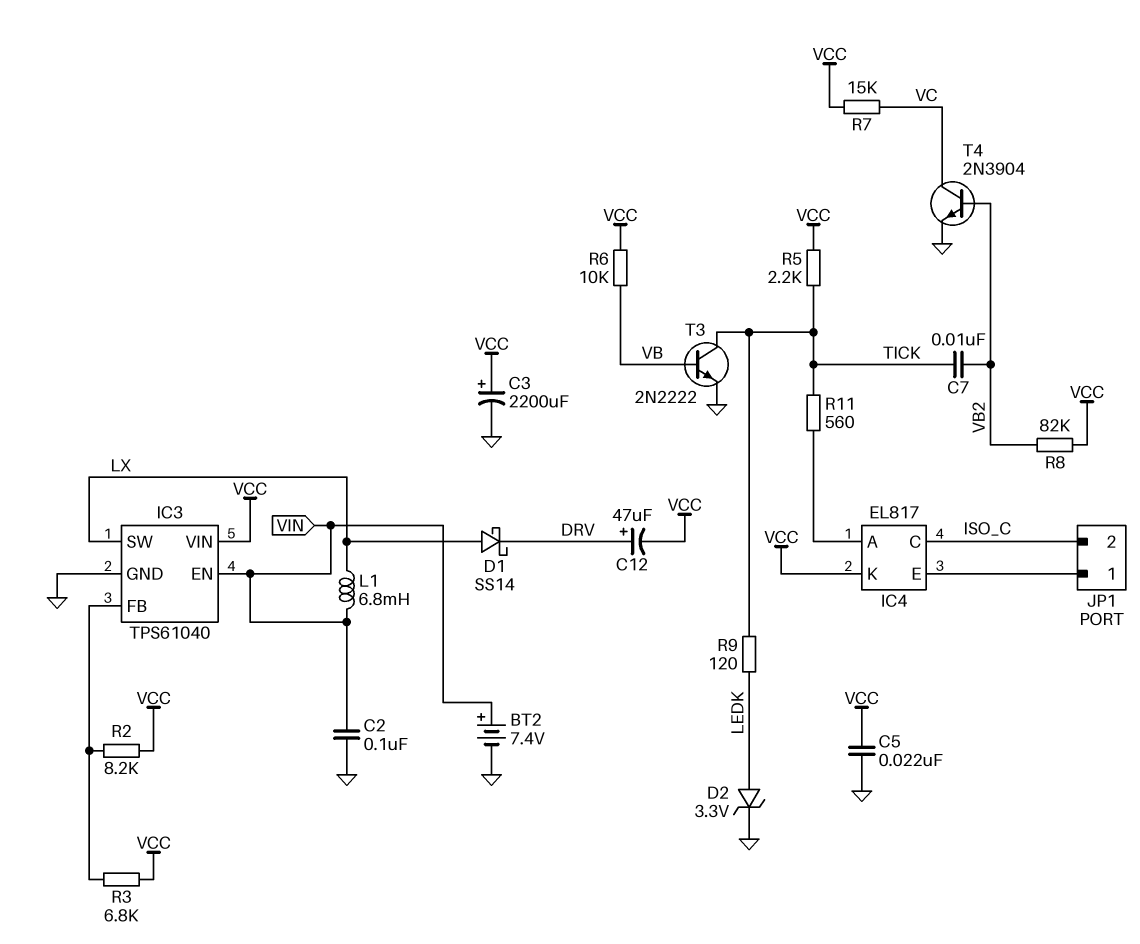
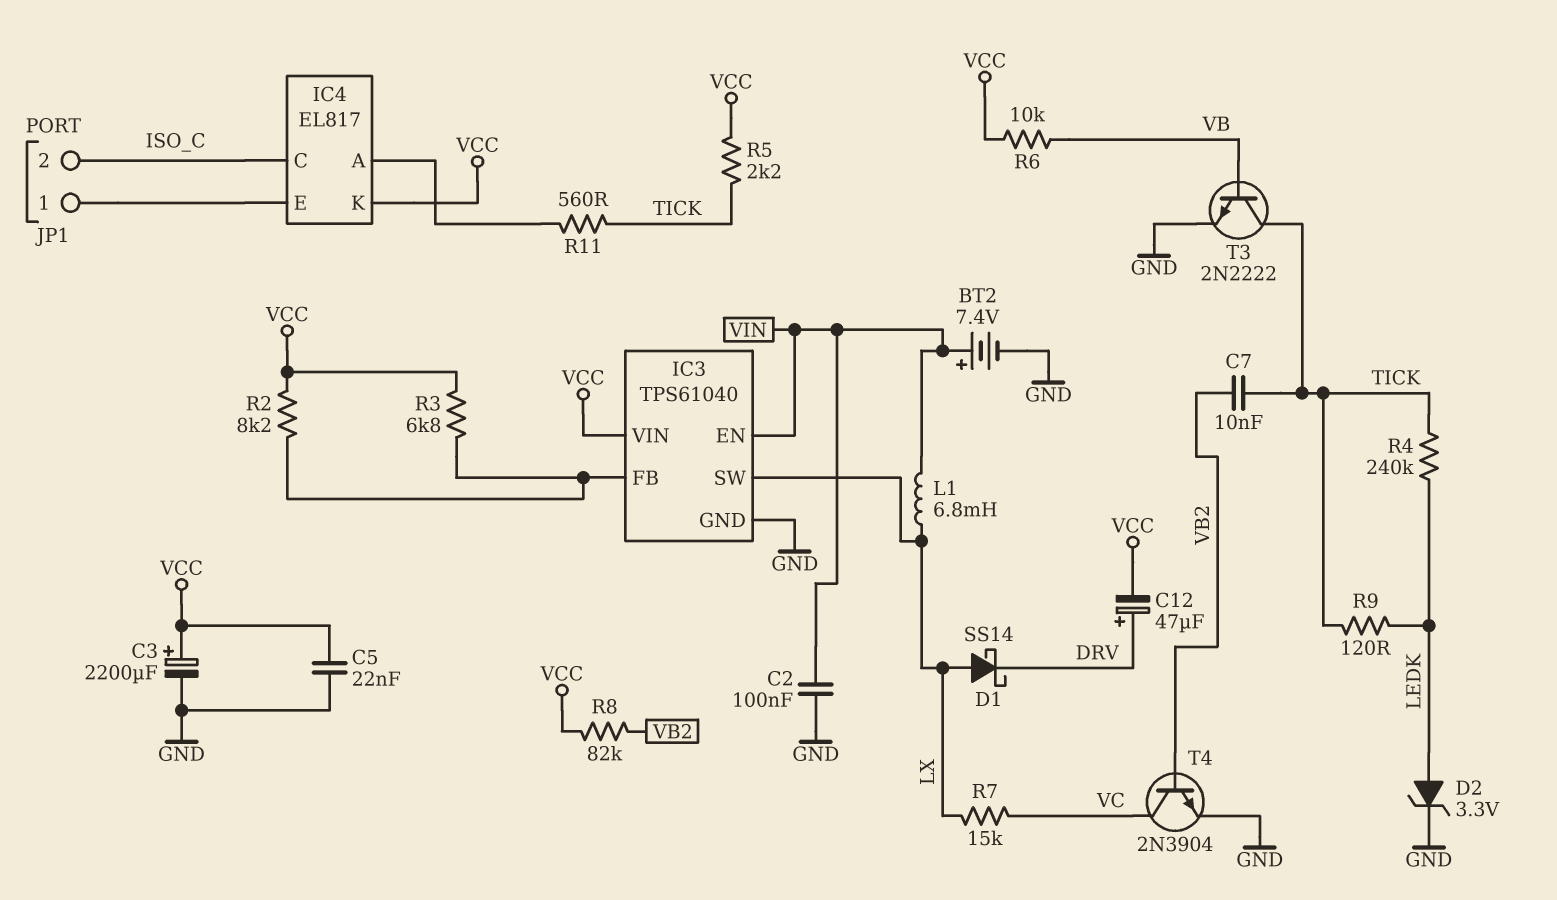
R4: none -> 240k (LEDK, TICK)
R7: 15k (VC, VCC) -> 15k (LX, VC)

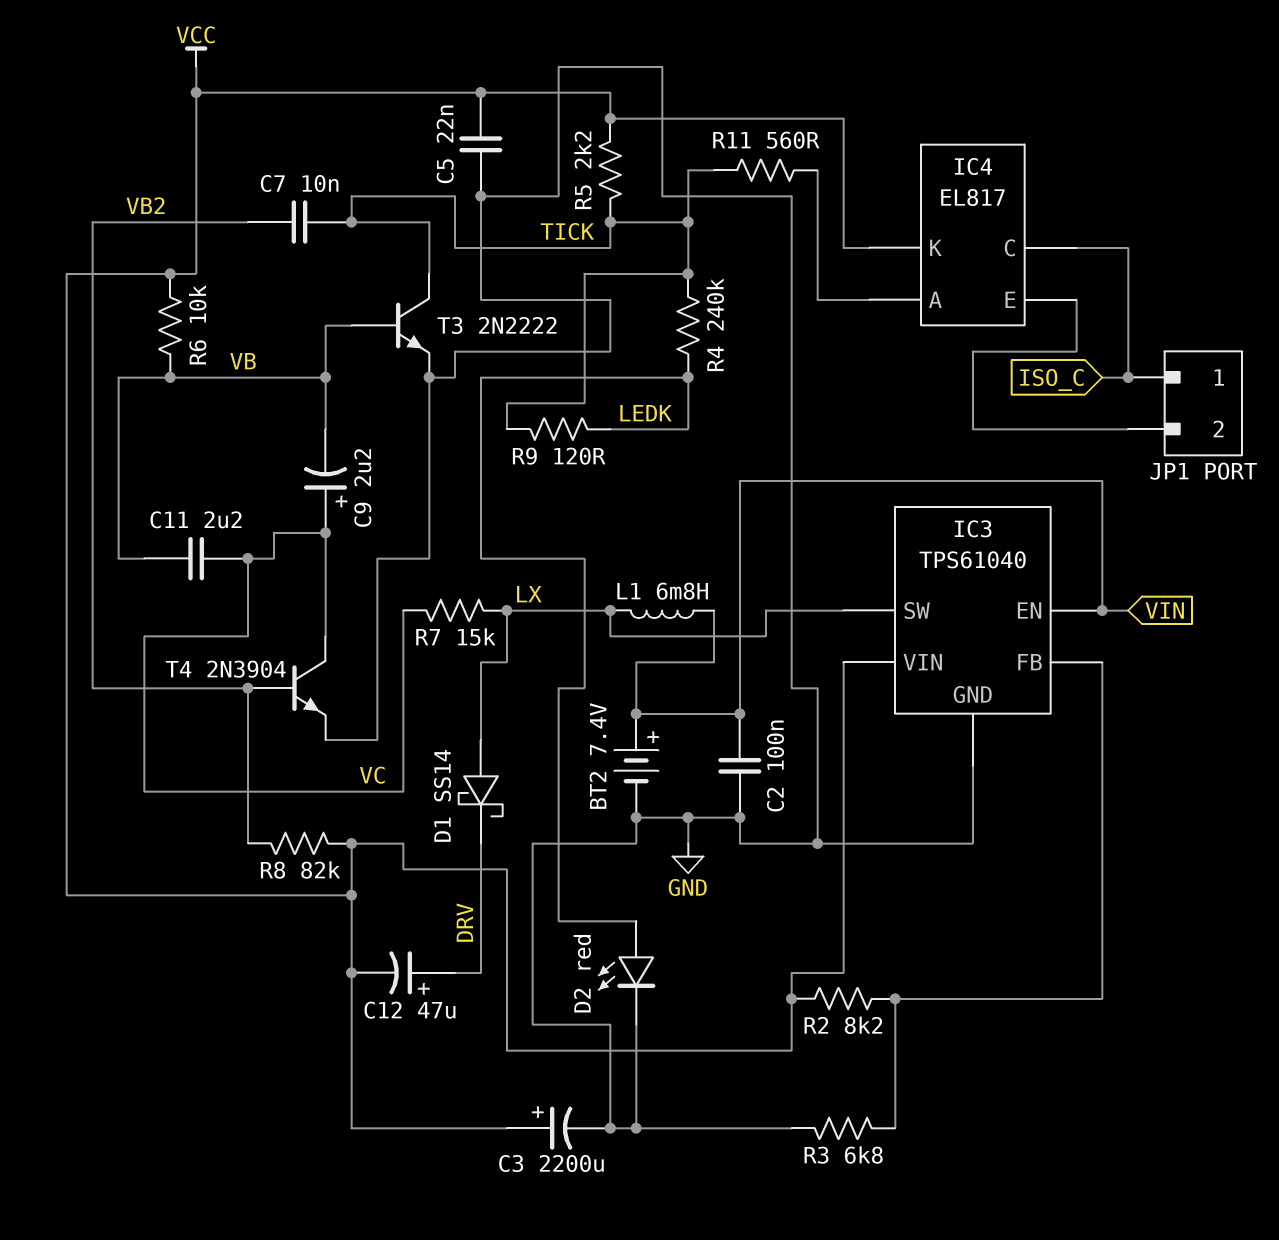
C9: none -> 2.2uF (plus VC, minus VB)
C11: none -> 2.2uF (VB, VC)
D2: zener 3.3V (A LEDK, K GND) -> LED red (A LEDK, K GND)
JP1 pin 1: IC4/E -> ISO_C
JP1 pin 2: ISO_C -> IC4/E
R3: 6.8k (IC3/FB, VCC) -> 6.8k (GND, IC3/FB)

